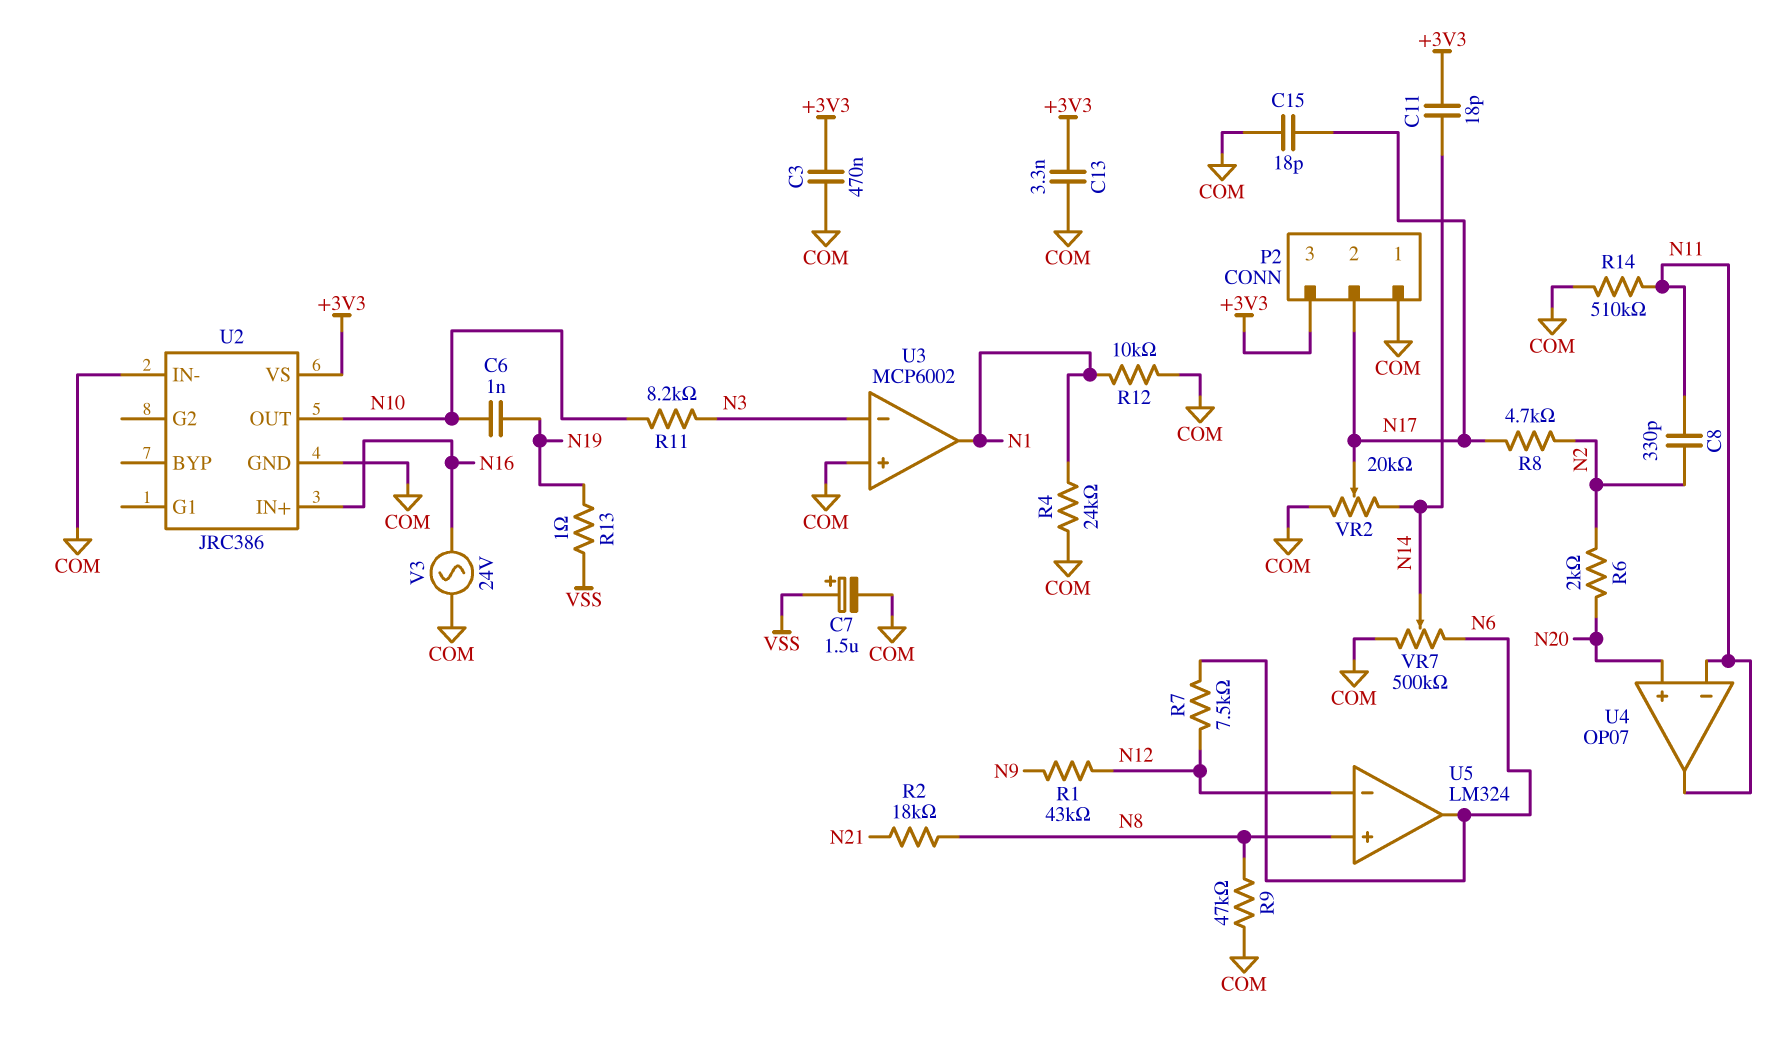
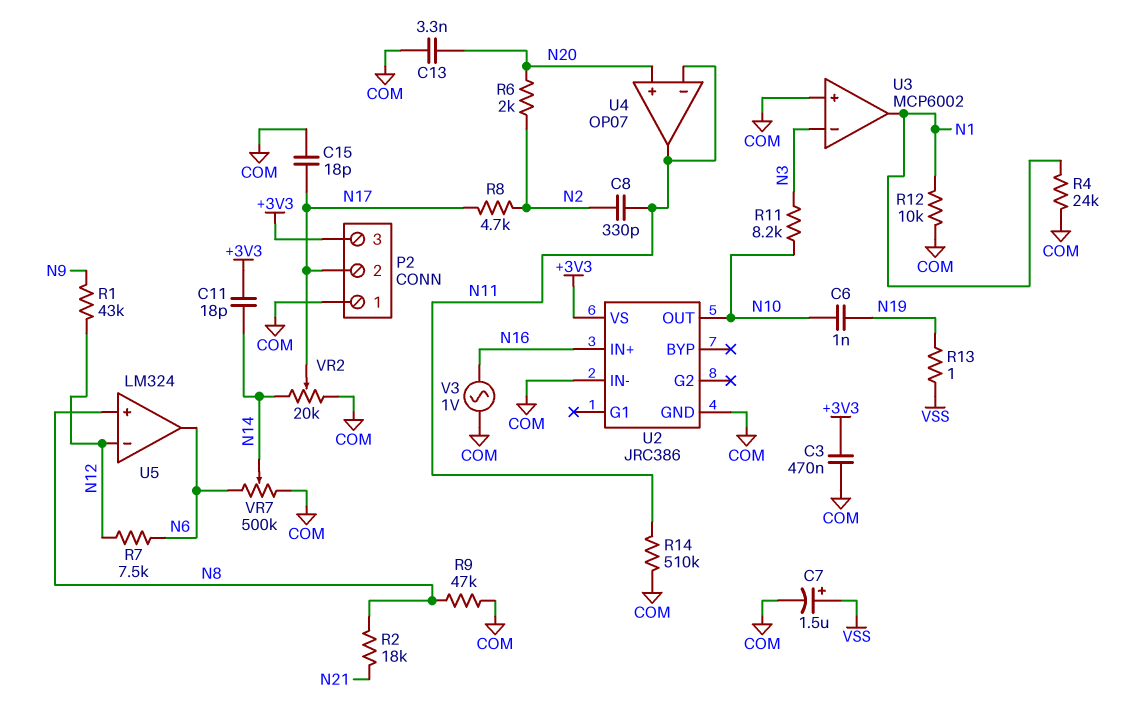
C13: 3.3nF (+3V3, COM) -> 3.3nF (COM, N20)
V3: AC 24V (COM, N16) -> AC 1V (COM, N16)

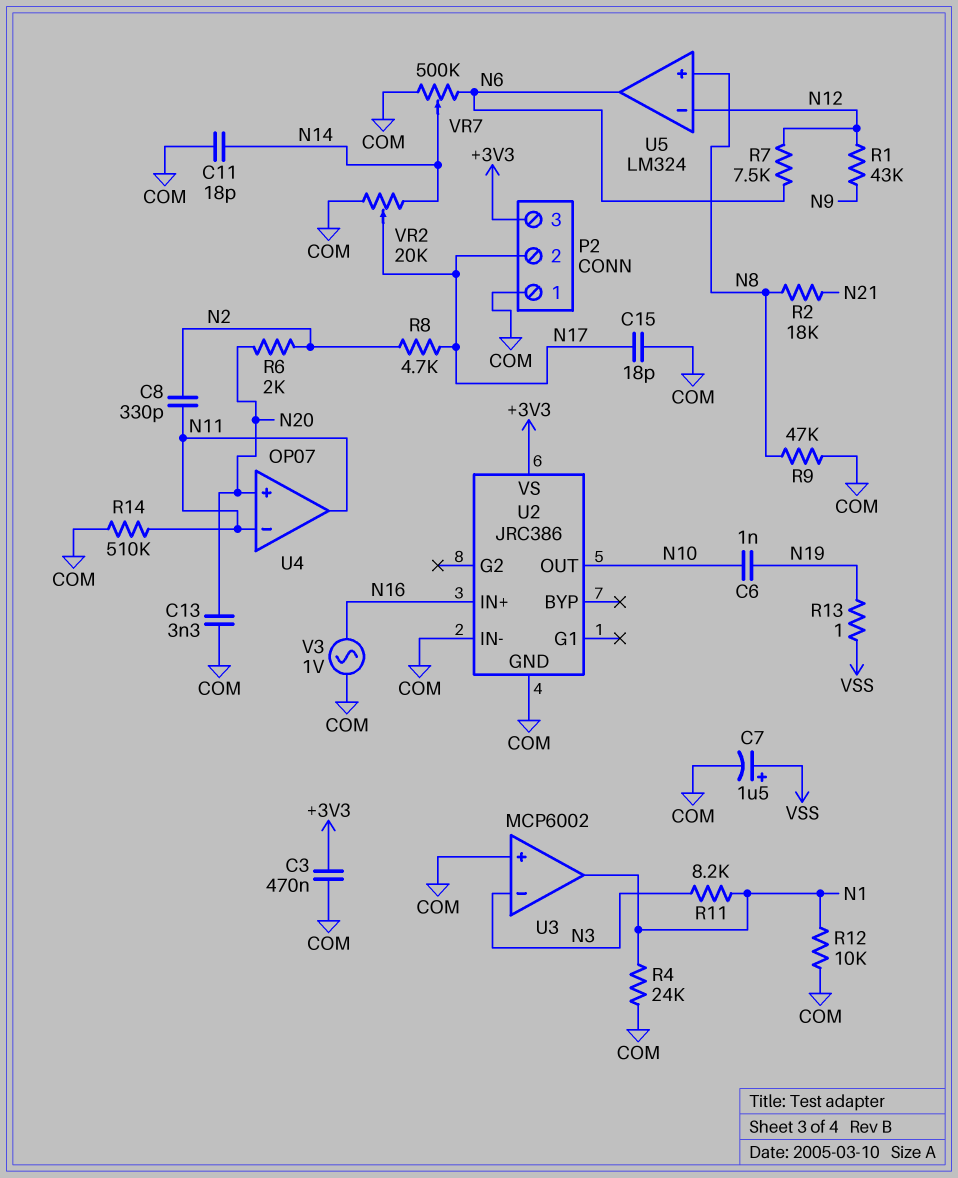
C11: 18pF (+3V3, N14) -> 18pF (COM, N14)
R11: 8.2k (N3, N10) -> 8.2k (N1, N3)

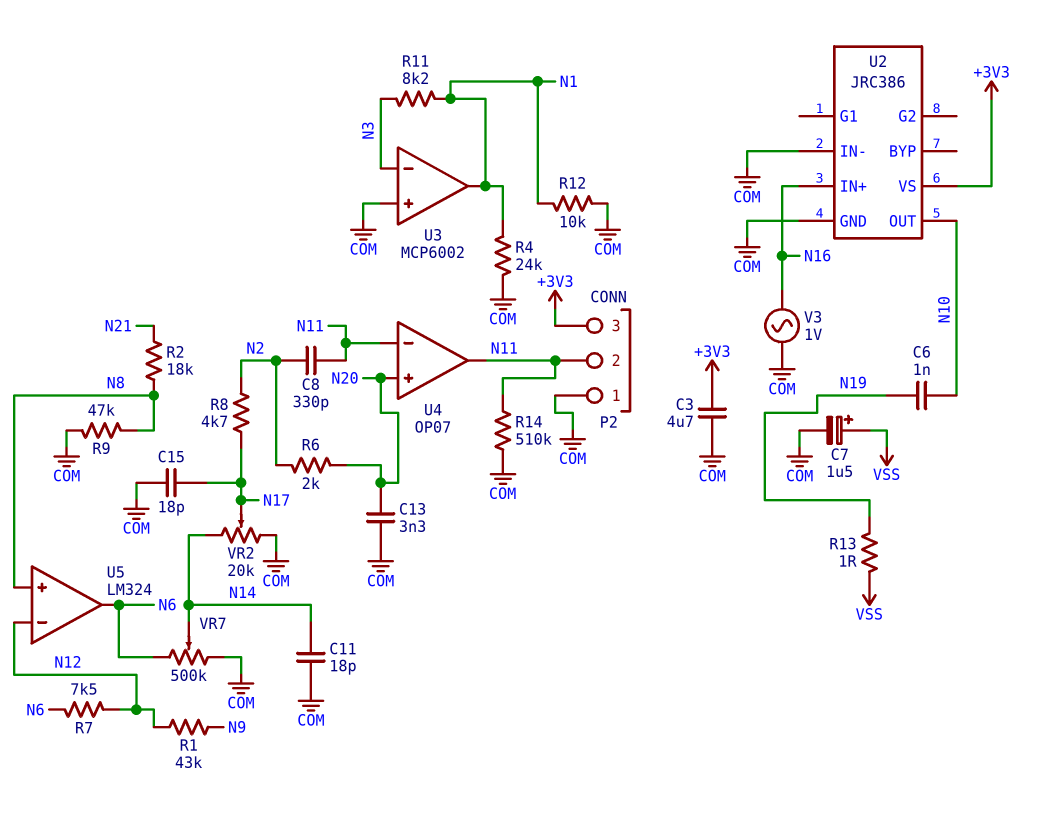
C3: 470nF (+3V3, COM) -> 4.7uF (+3V3, COM)
P2 pin 2: N17 -> N11

